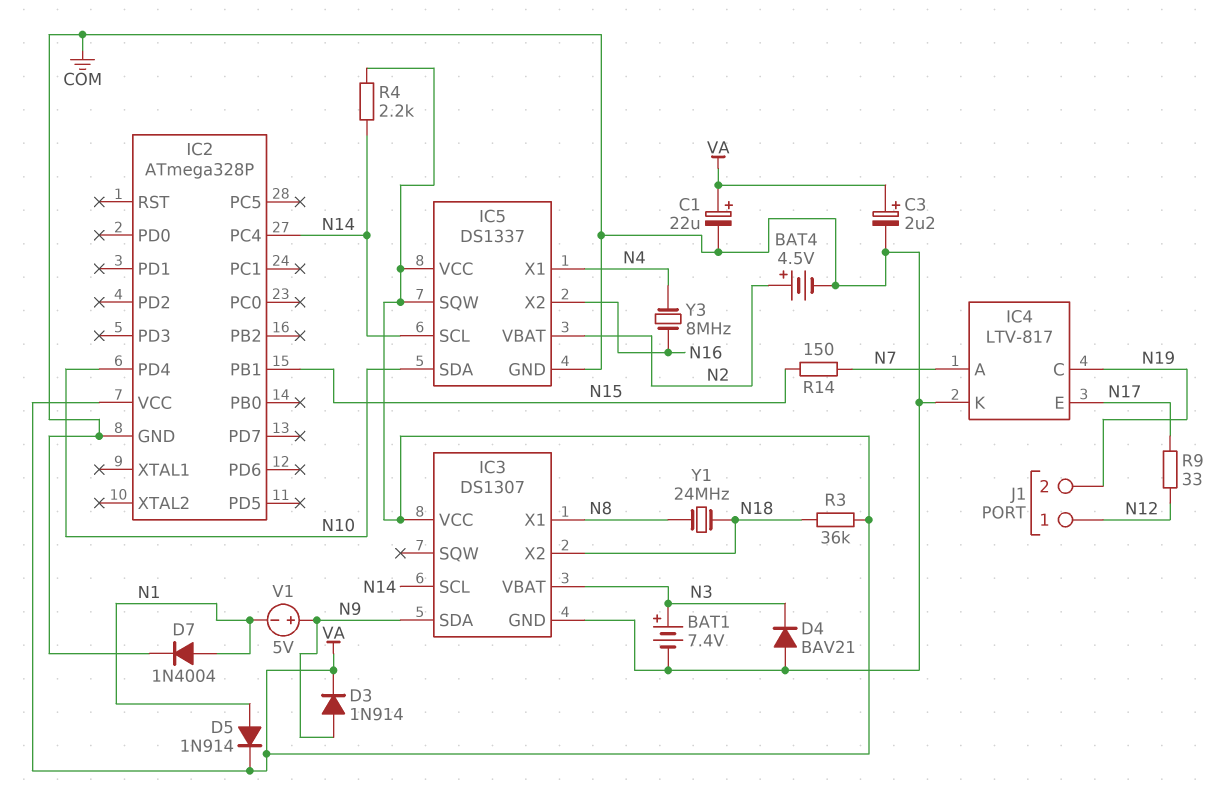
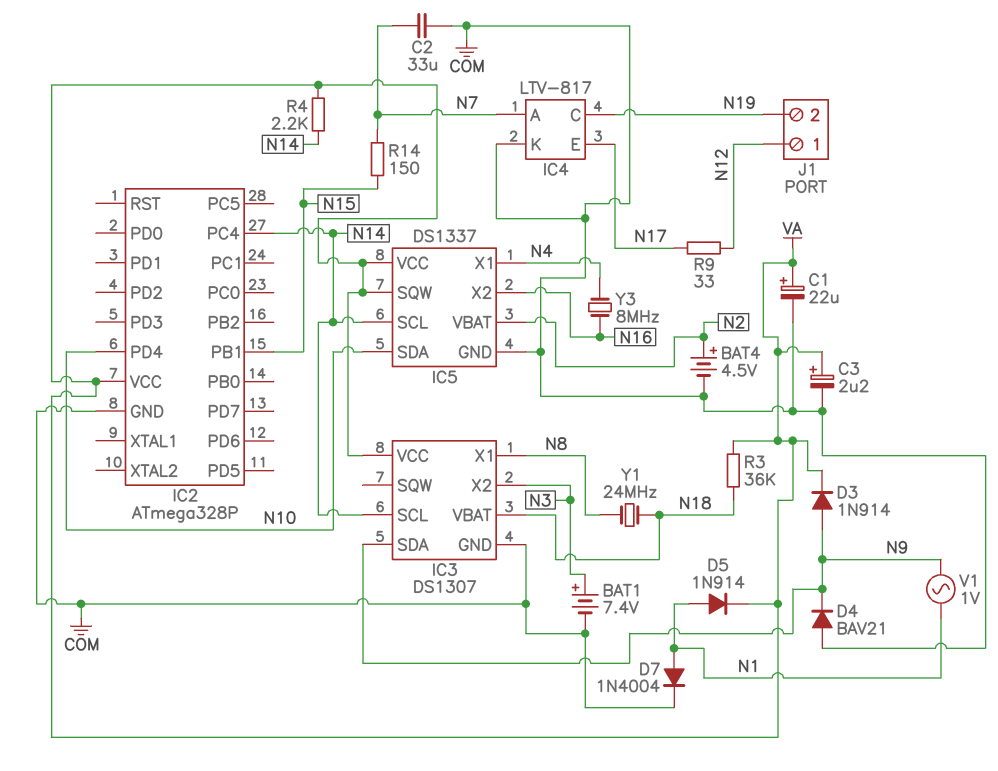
C2: none -> 33uF (COM, N7)
D4: diode BAV21 (A COM, K N3) -> diode BAV21 (A COM, K N9)
IC3 pin VBAT: N3 -> N18
IC3 pin X2: N18 -> N3
V1: 5V (plus N9, minus N1) -> AC 1V (N1, N9)

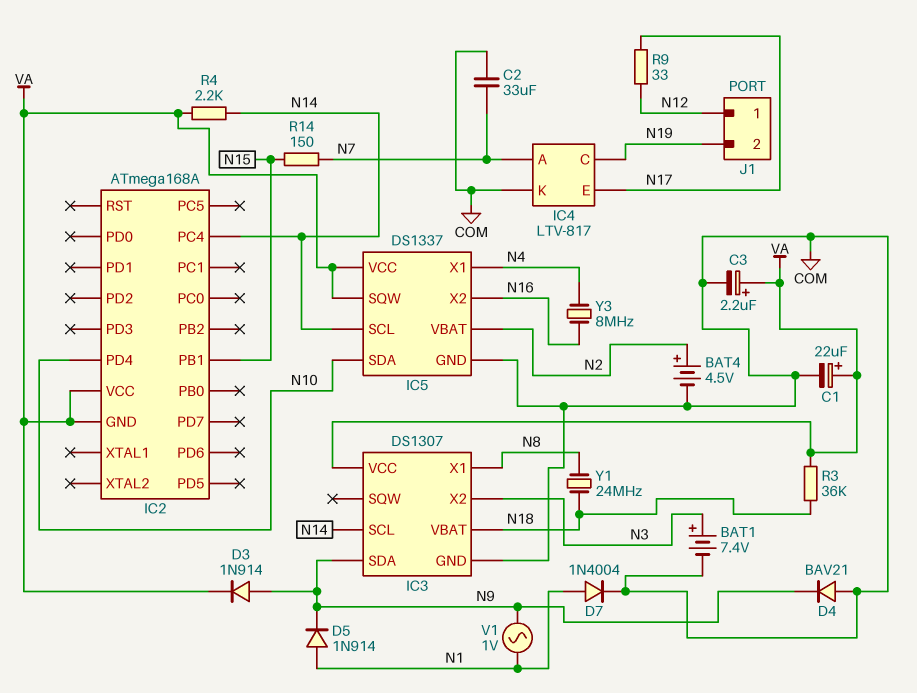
D5: diode 1N914 (A N1, K VA) -> diode 1N914 (A N1, K N9)
IC2: ATmega328P -> ATmega168A
IC2 pin GND: COM -> VA

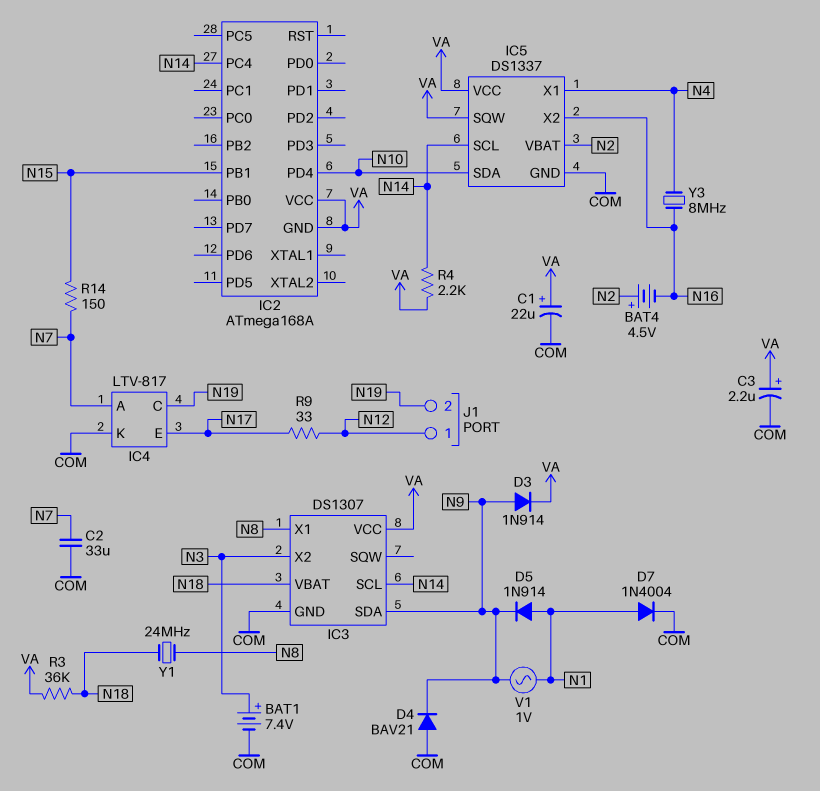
BAT4: 4.5V (plus N2, minus COM) -> 4.5V (plus N2, minus N16)

